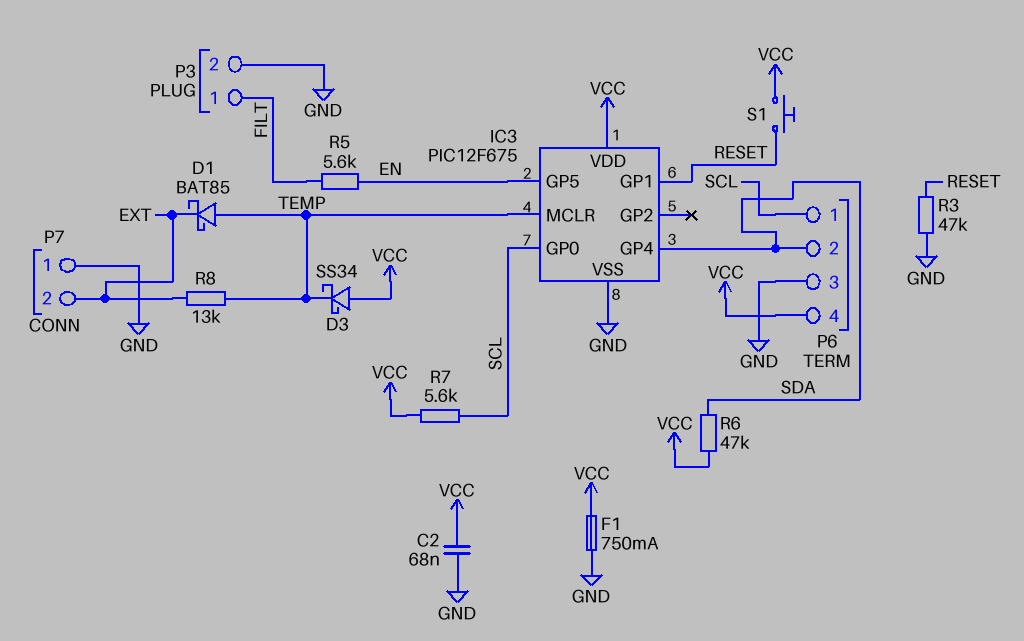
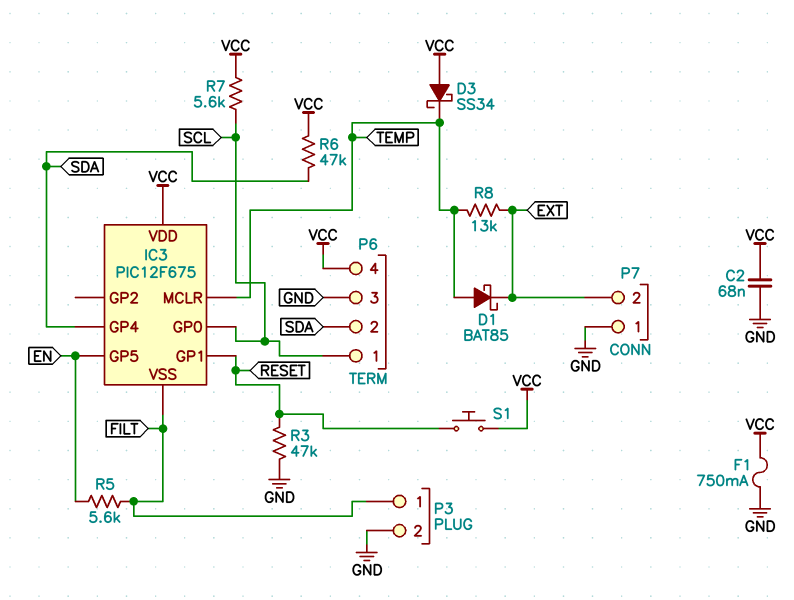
IC3 pin VSS: GND -> FILT

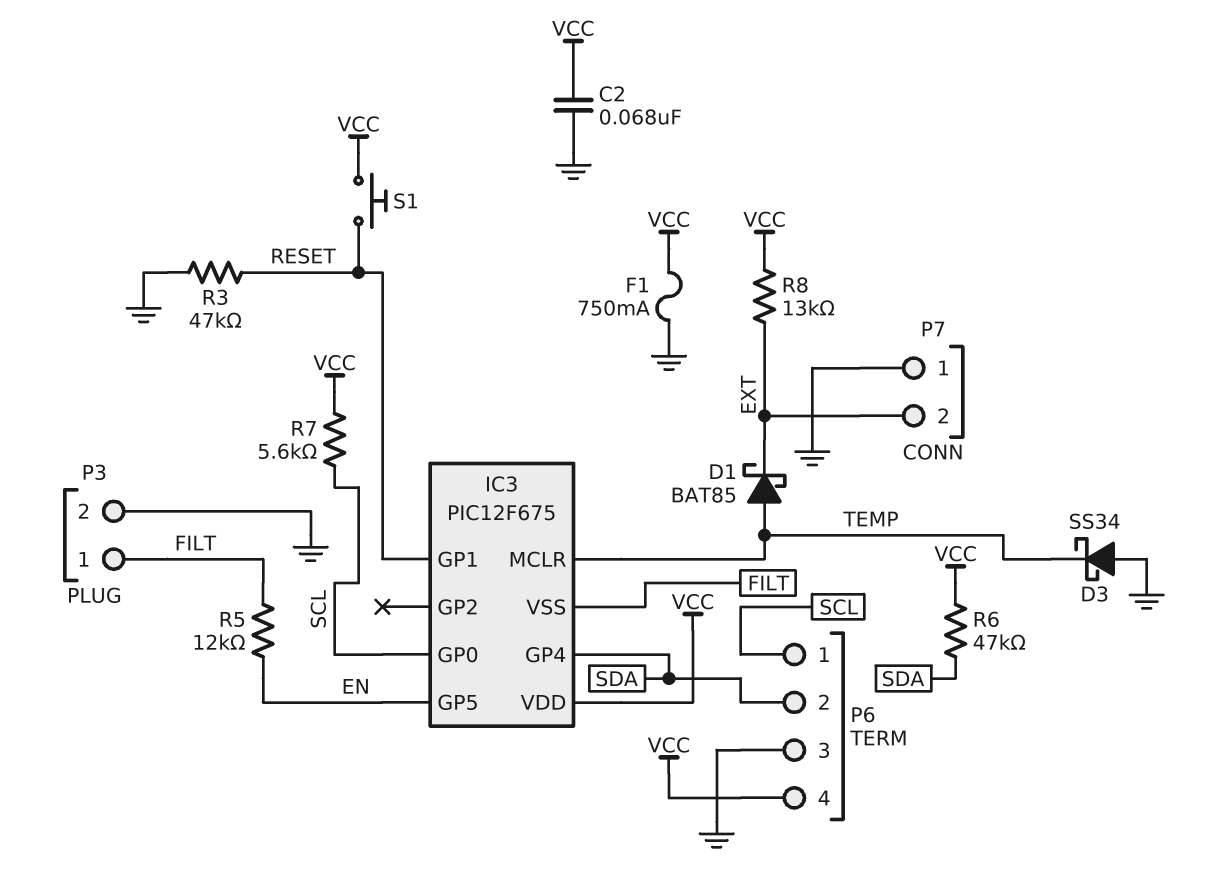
D3: schottky SS34 (A VCC, K TEMP) -> schottky SS34 (A GND, K TEMP)
R5: 5.6k (EN, FILT) -> 12k (EN, FILT)
R8: 13k (EXT, TEMP) -> 13k (EXT, VCC)

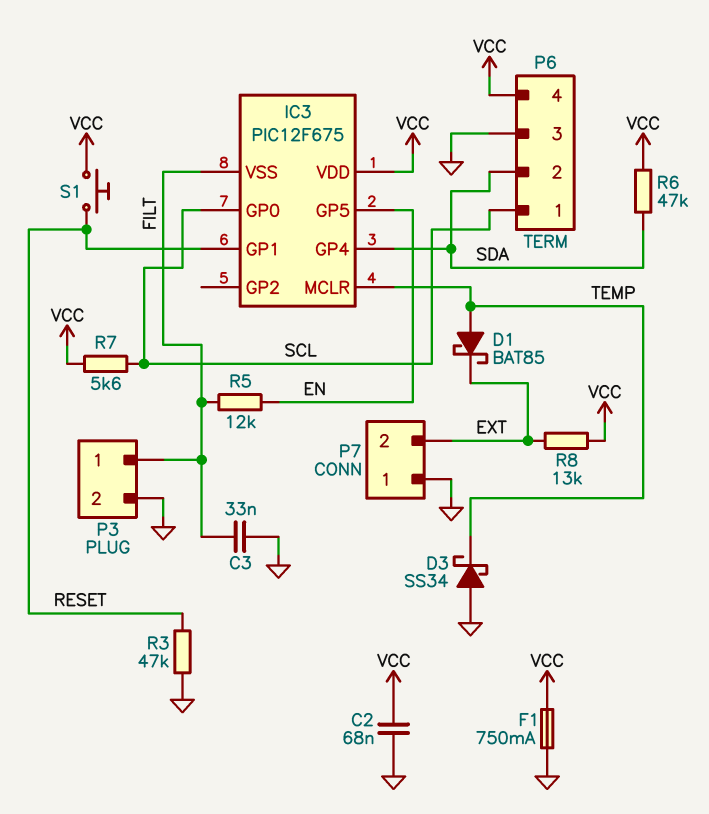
C3: none -> 33nF (FILT, GND)

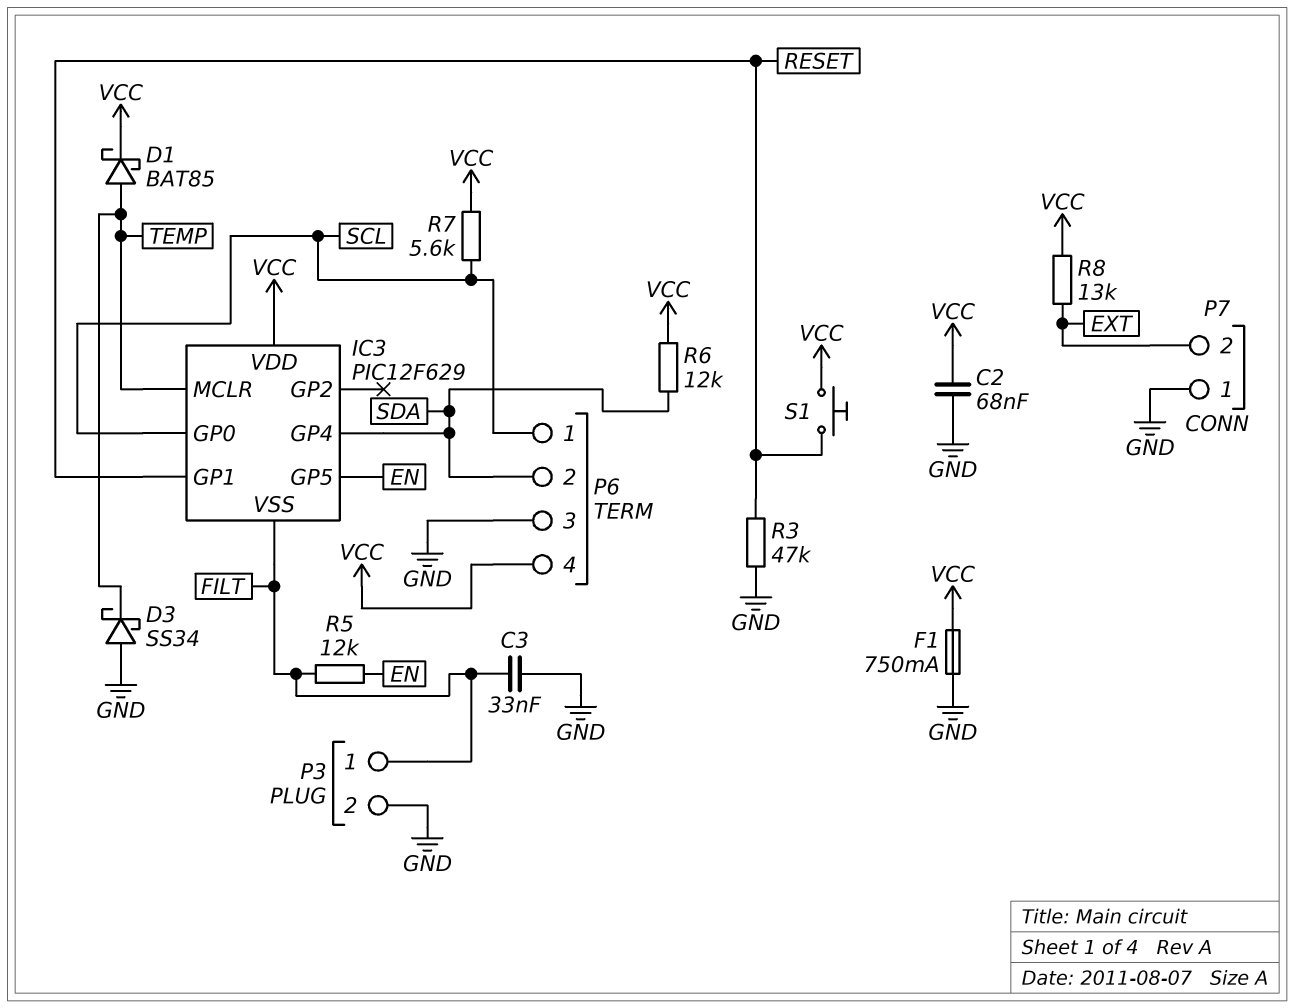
D1: schottky BAT85 (A TEMP, K EXT) -> schottky BAT85 (A TEMP, K VCC)
IC3: PIC12F675 -> PIC12F629
R6: 47k (SDA, VCC) -> 12k (SDA, VCC)

